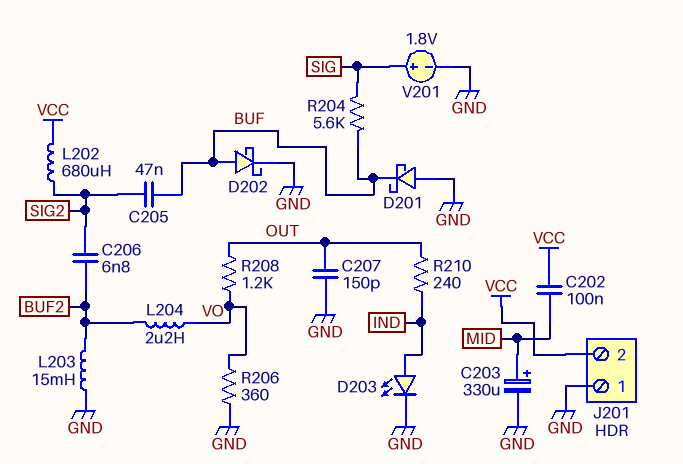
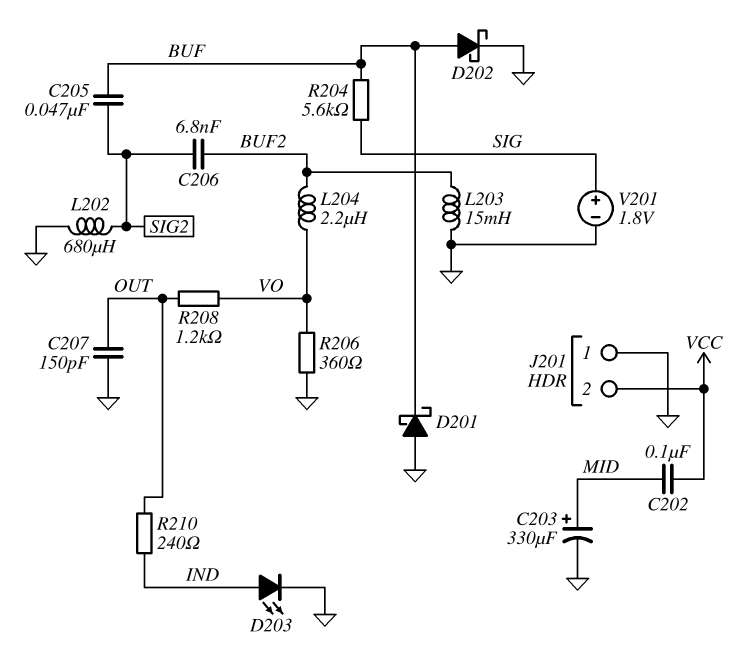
L202: 680uH (SIG2, VCC) -> 680uH (GND, SIG2)

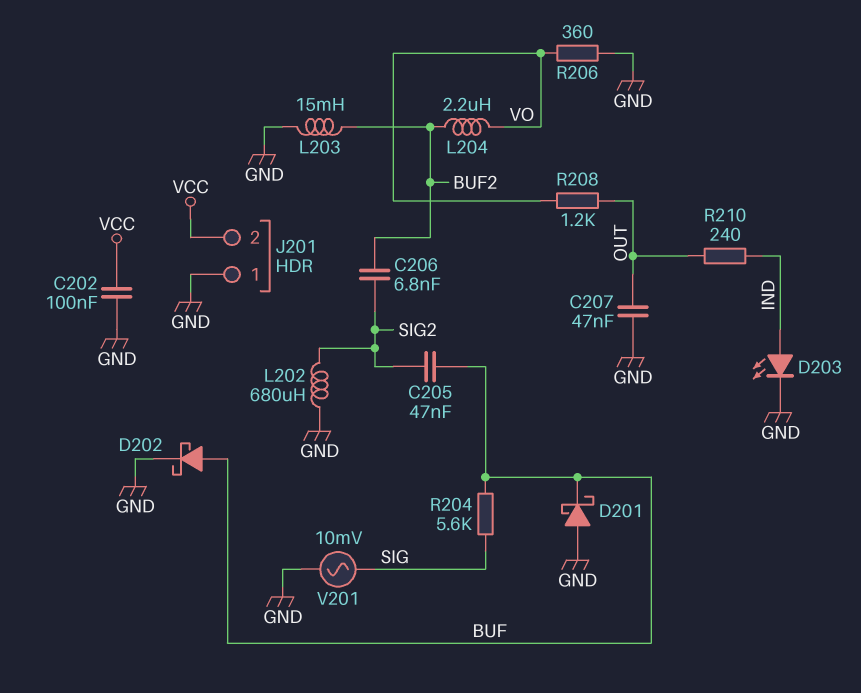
C202: 100nF (MID, VCC) -> 100nF (GND, VCC)
C203: 330uF (plus MID, minus GND) -> none
C207: 150pF (GND, OUT) -> 47nF (GND, OUT)
V201: 1.8V (plus SIG, minus GND) -> AC 10mV (GND, SIG)

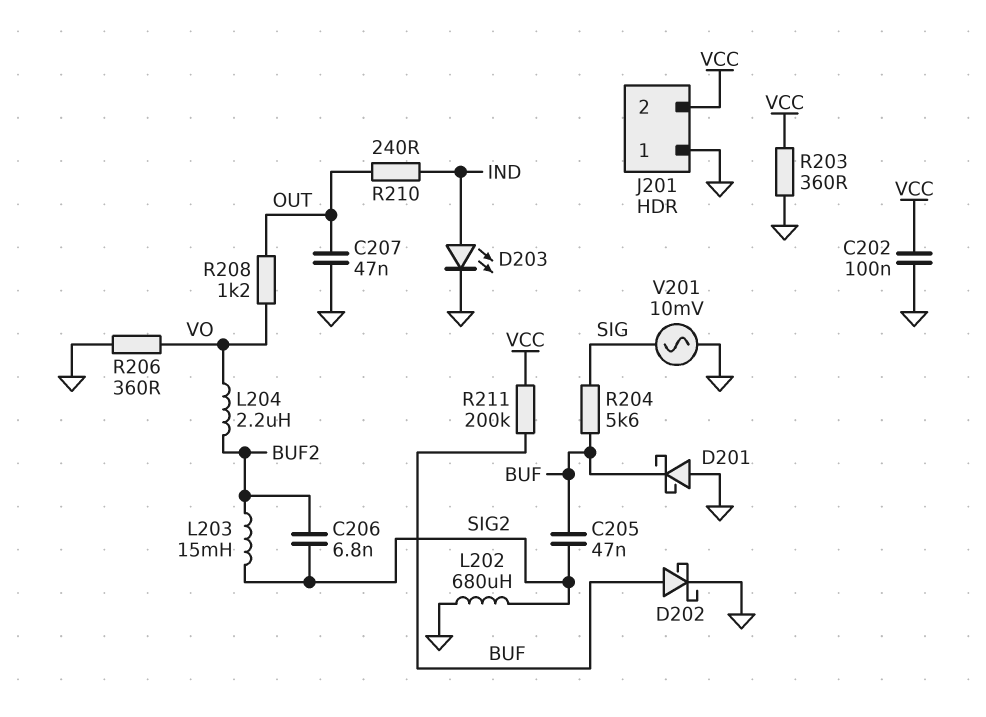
L203: 15mH (BUF2, GND) -> 15mH (BUF2, SIG2)
R203: none -> 360 (GND, VCC)
R211: none -> 200k (BUF, VCC)

